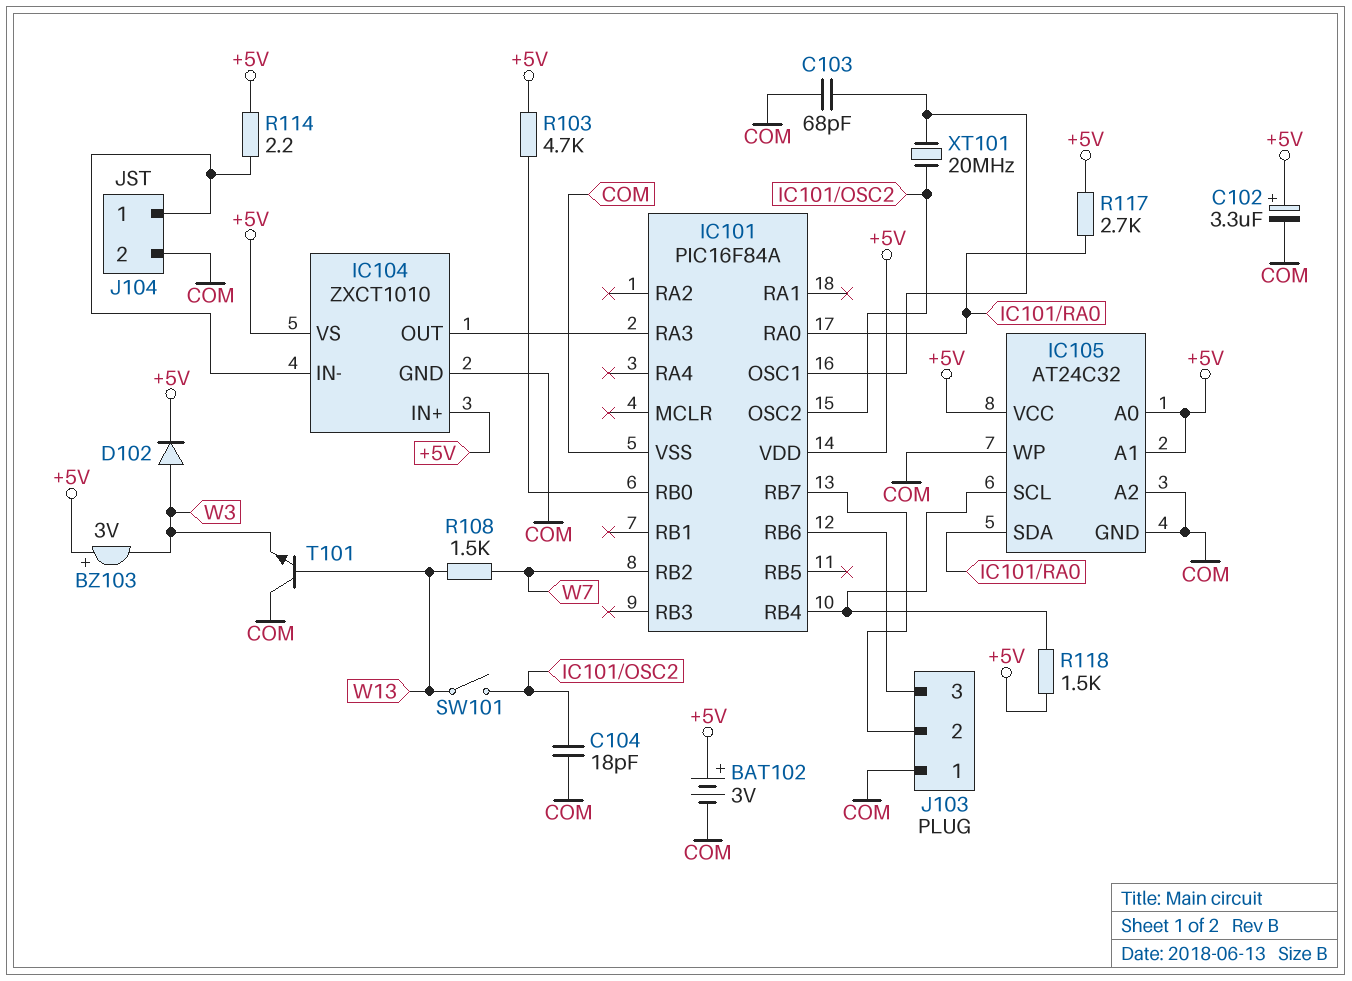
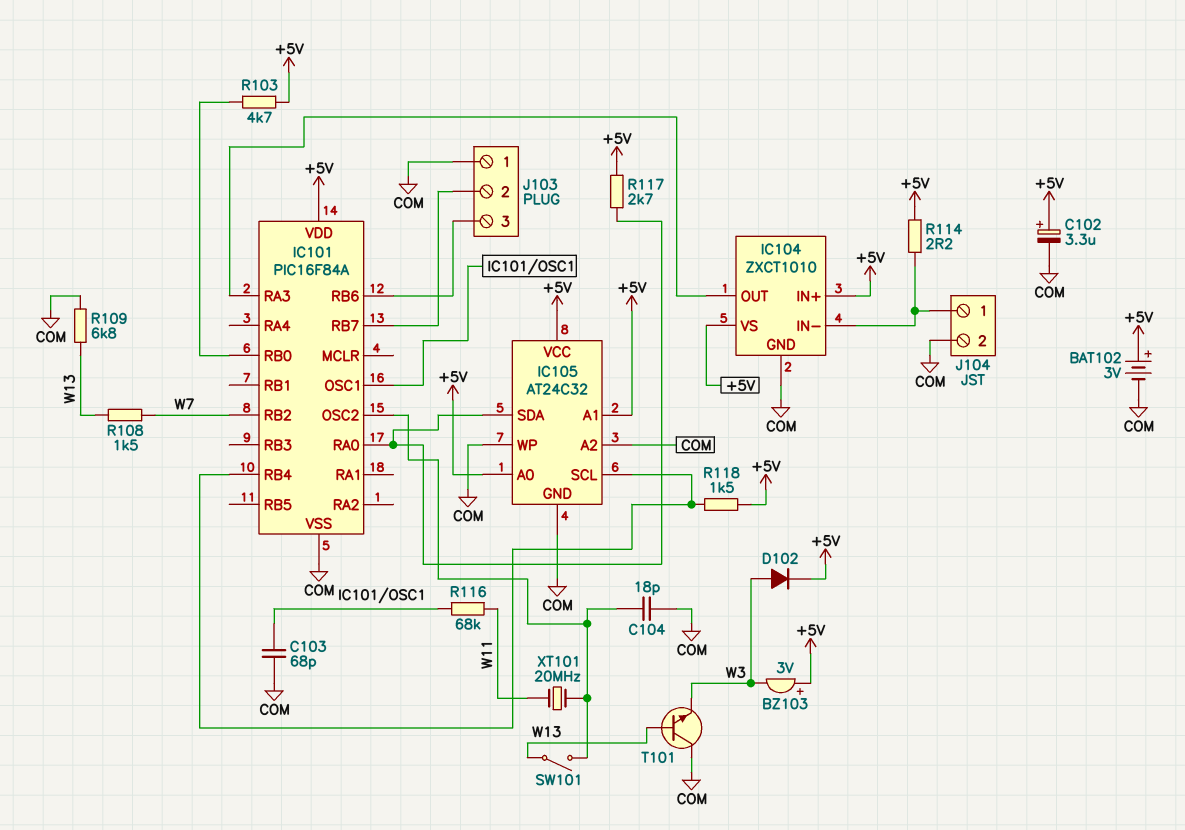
R109: none -> 6.8k (COM, W13)
R116: none -> 68k (IC101/OSC1, W11)
XT101: 20MHz (IC101/OSC1, IC101/OSC2) -> 20MHz (IC101/OSC2, W11)

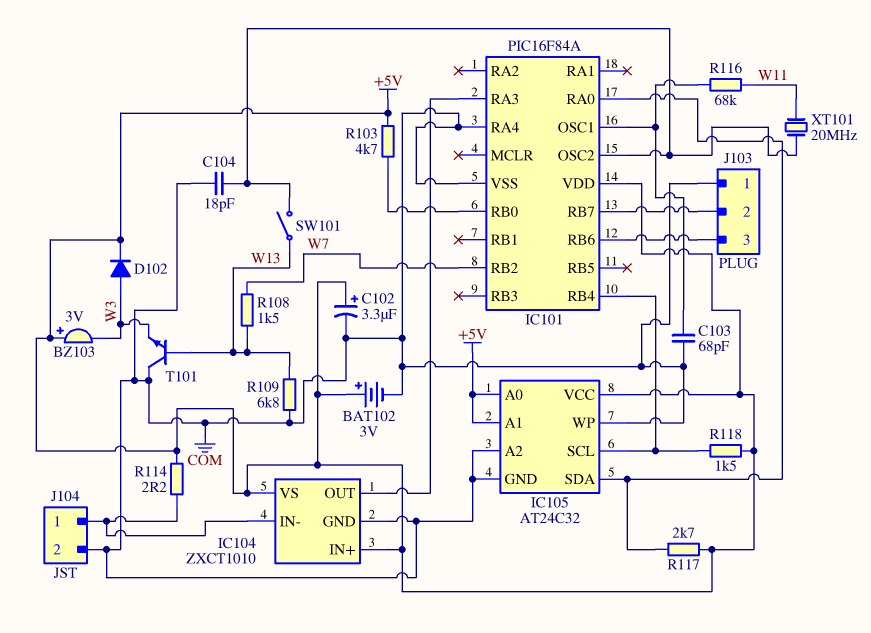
IC101 pin RA4: none -> COM

